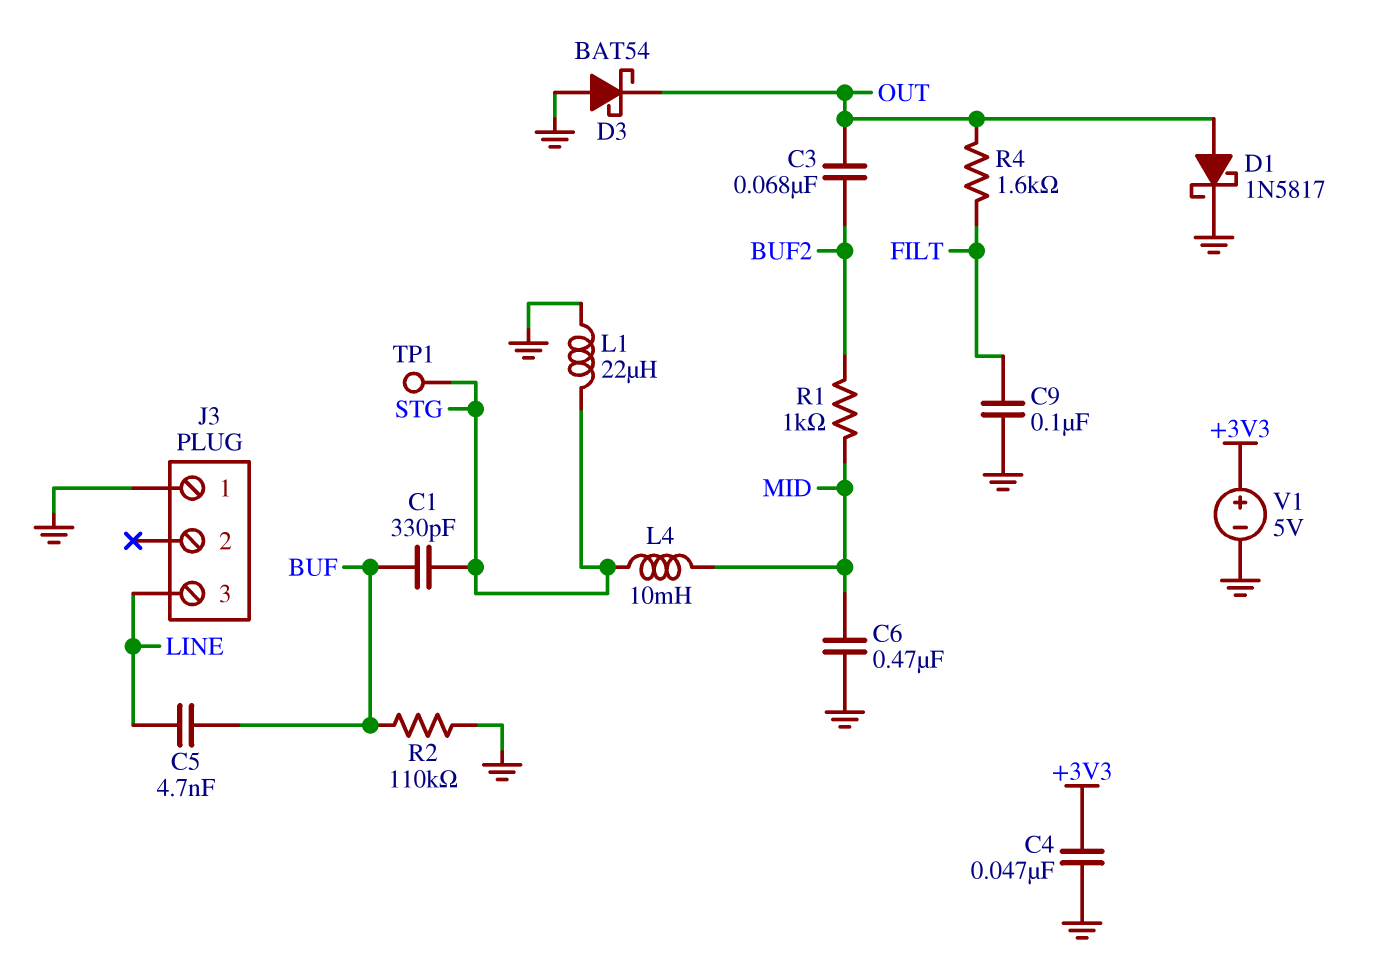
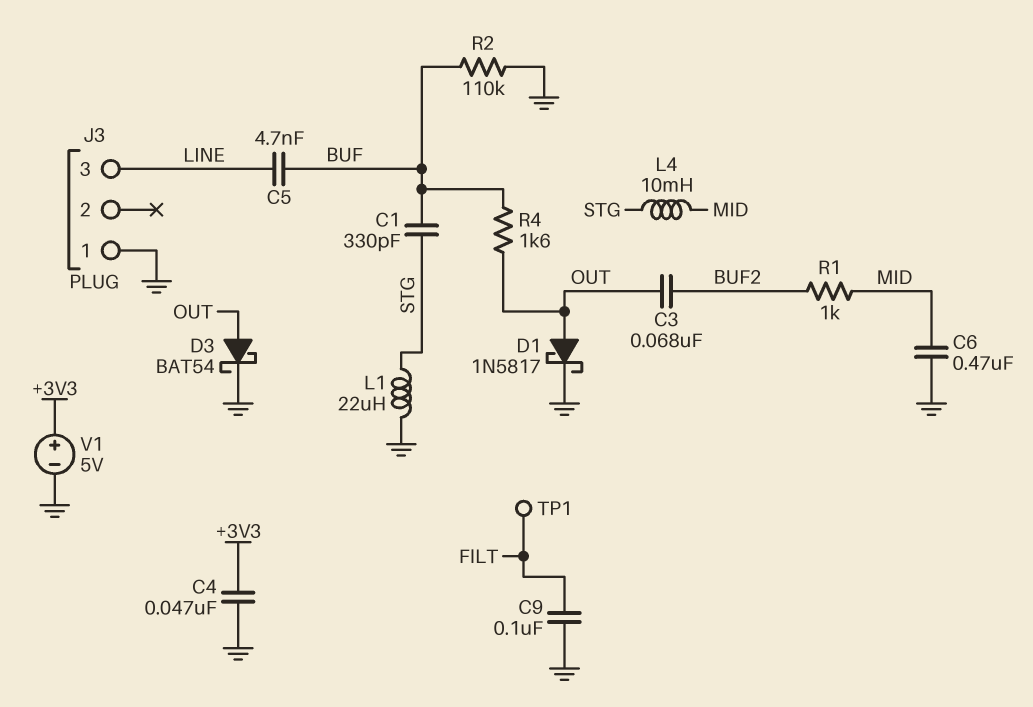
D3: schottky BAT54 (A GND, K OUT) -> schottky BAT54 (A OUT, K GND)
R4: 1.6k (FILT, OUT) -> 1.6k (BUF, OUT)
TP1: test point (STG) -> test point (FILT)

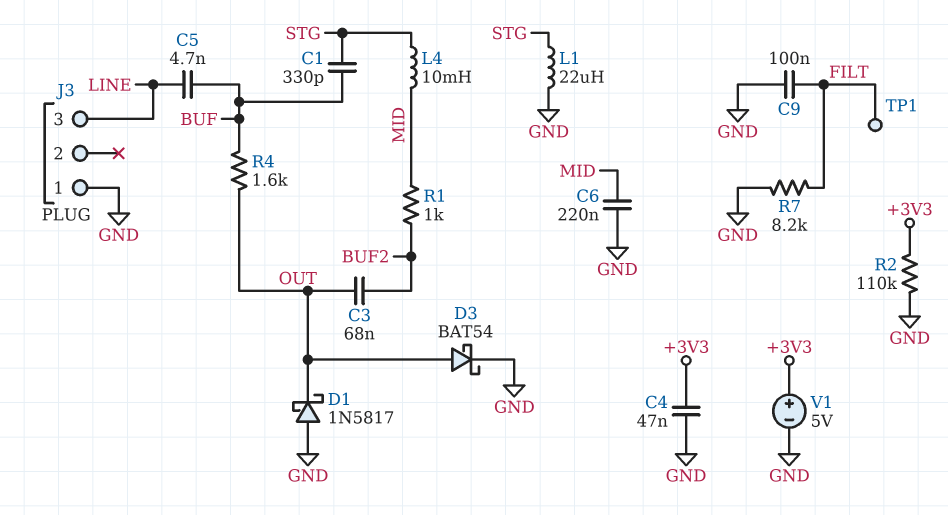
C6: 470nF (GND, MID) -> 220nF (GND, MID)
D1: schottky 1N5817 (A OUT, K GND) -> schottky 1N5817 (A GND, K OUT)
R2: 110k (BUF, GND) -> 110k (+3V3, GND)
R7: none -> 8.2k (FILT, GND)

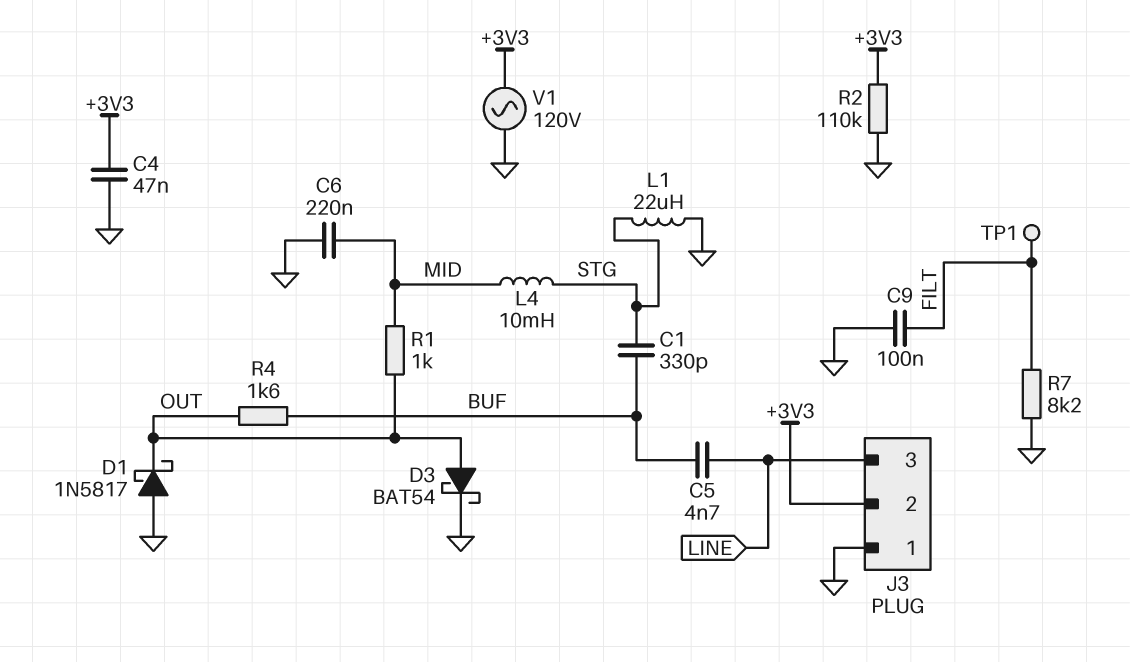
C3: 68nF (BUF2, OUT) -> none
J3 pin 2: none -> +3V3
R1: 1k (BUF2, MID) -> 1k (MID, OUT)
V1: 5V (plus +3V3, minus GND) -> AC 120V (+3V3, GND)

